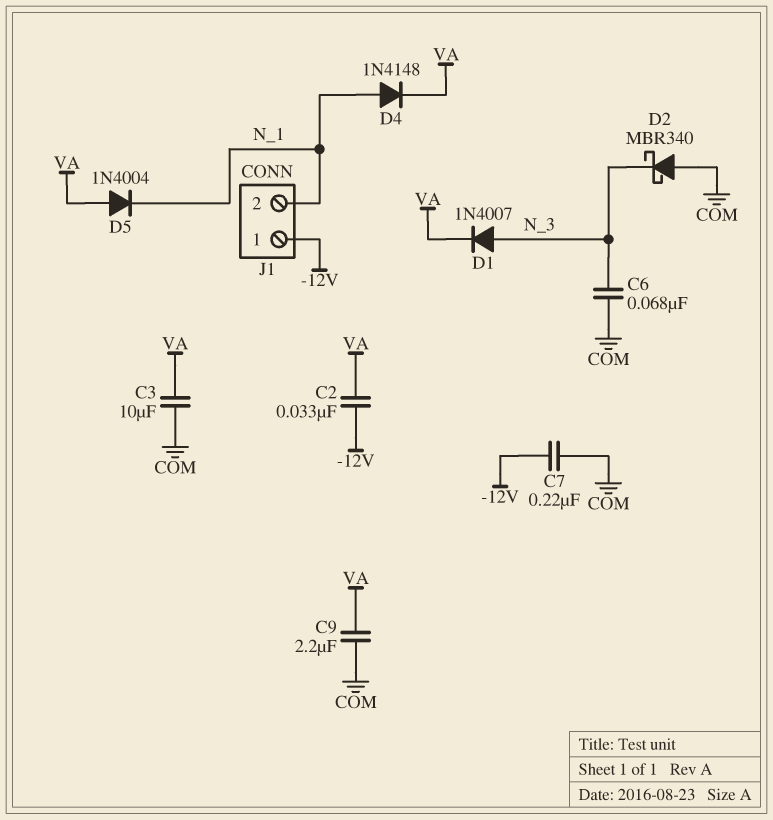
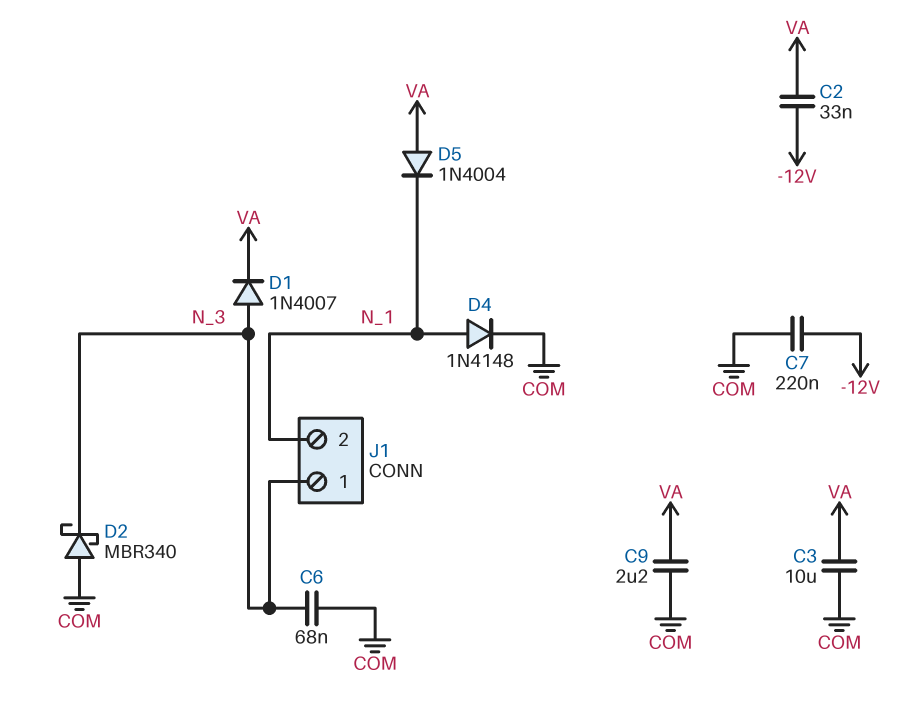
D4: diode 1N4148 (A N_1, K VA) -> diode 1N4148 (A N_1, K COM)
J1 pin 1: -12V -> N_3

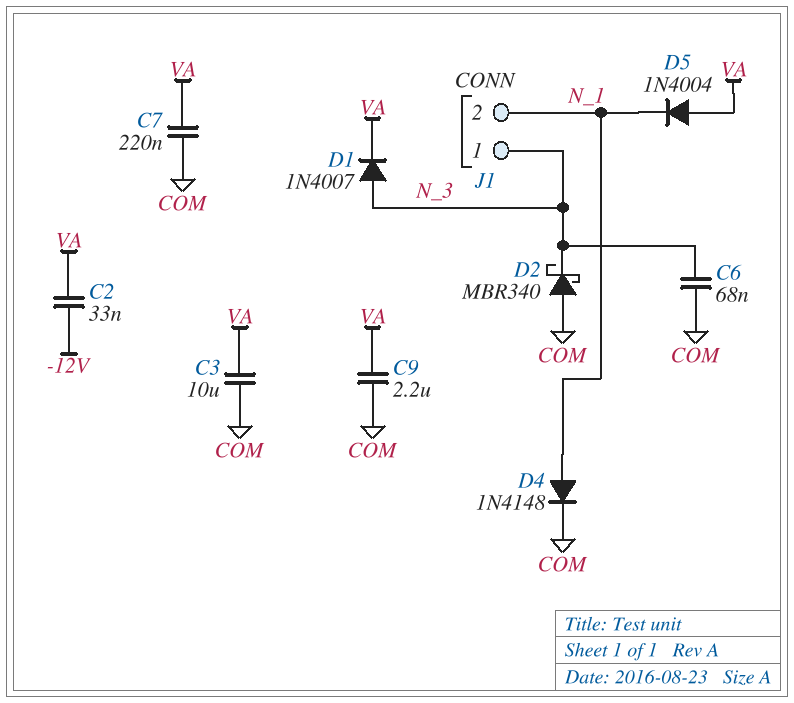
C7: 220nF (-12V, COM) -> 220nF (COM, VA)

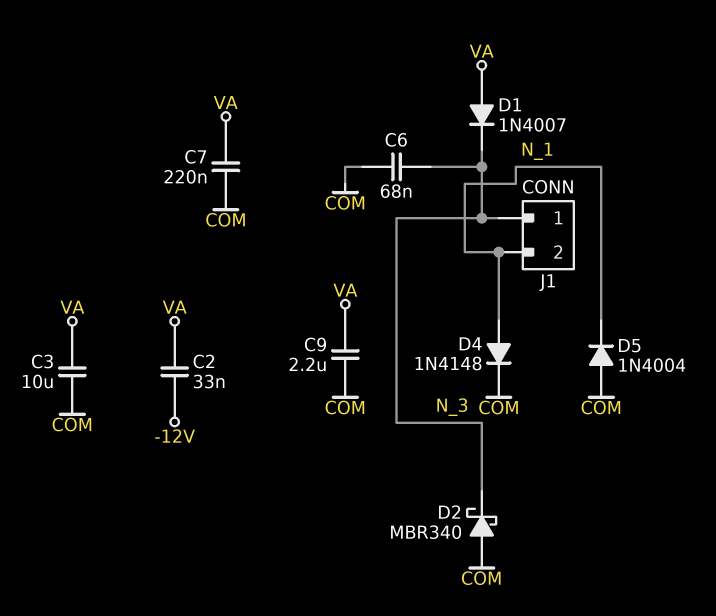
D1: diode 1N4007 (A N_3, K VA) -> diode 1N4007 (A VA, K N_3)
D5: diode 1N4004 (A VA, K N_1) -> diode 1N4004 (A COM, K N_1)

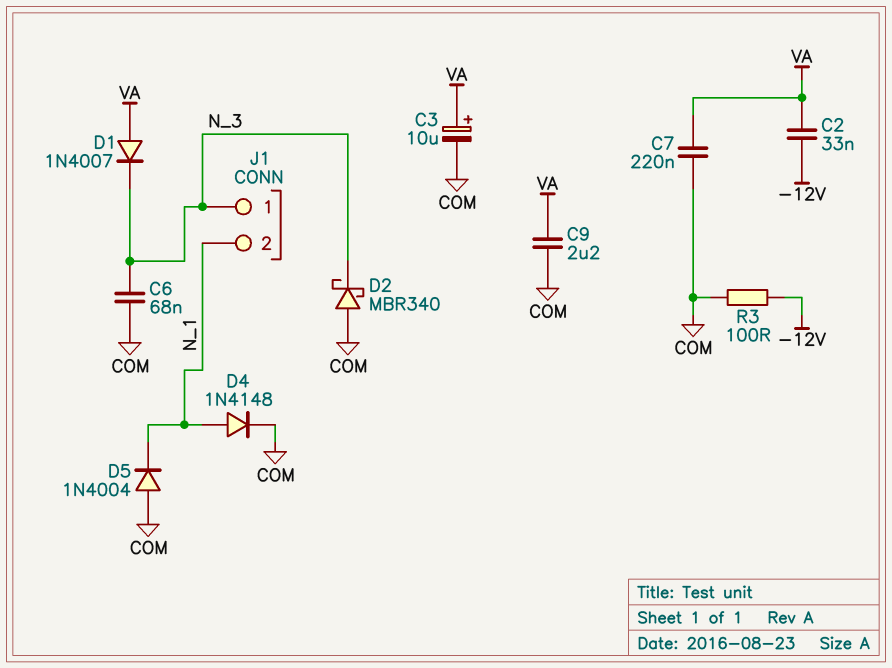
C3: 10uF (COM, VA) -> 10uF (plus VA, minus COM)
R3: none -> 100 (-12V, COM)

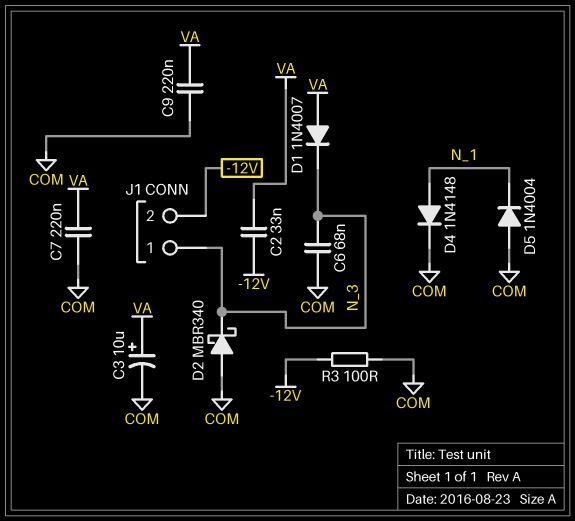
C9: 2.2uF (COM, VA) -> 220nF (COM, VA)
J1 pin 2: N_1 -> -12V

